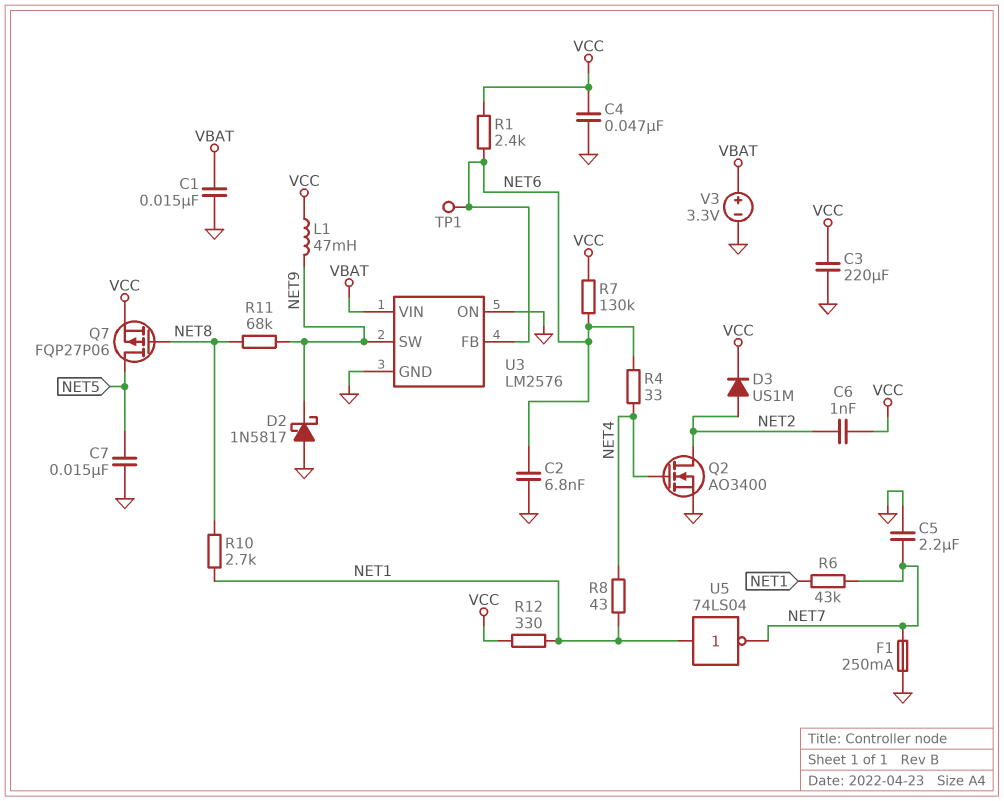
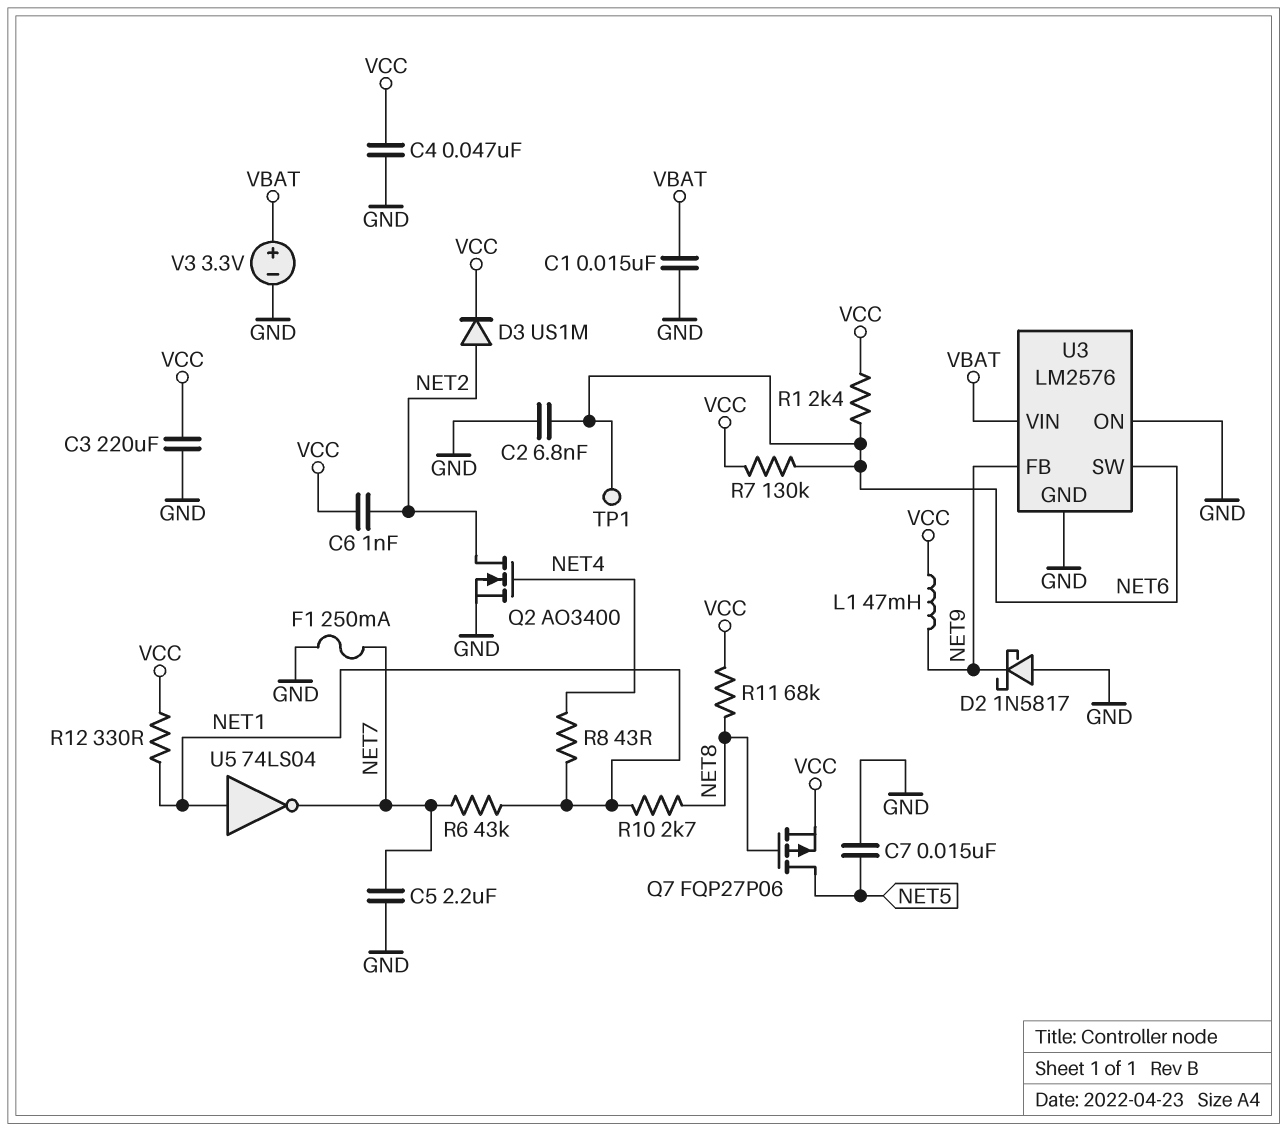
R4: 33 (NET4, NET6) -> none
R11: 68k (NET8, NET9) -> 68k (NET8, VCC)
U3 pin FB: NET6 -> NET9
U3 pin SW: NET9 -> NET6

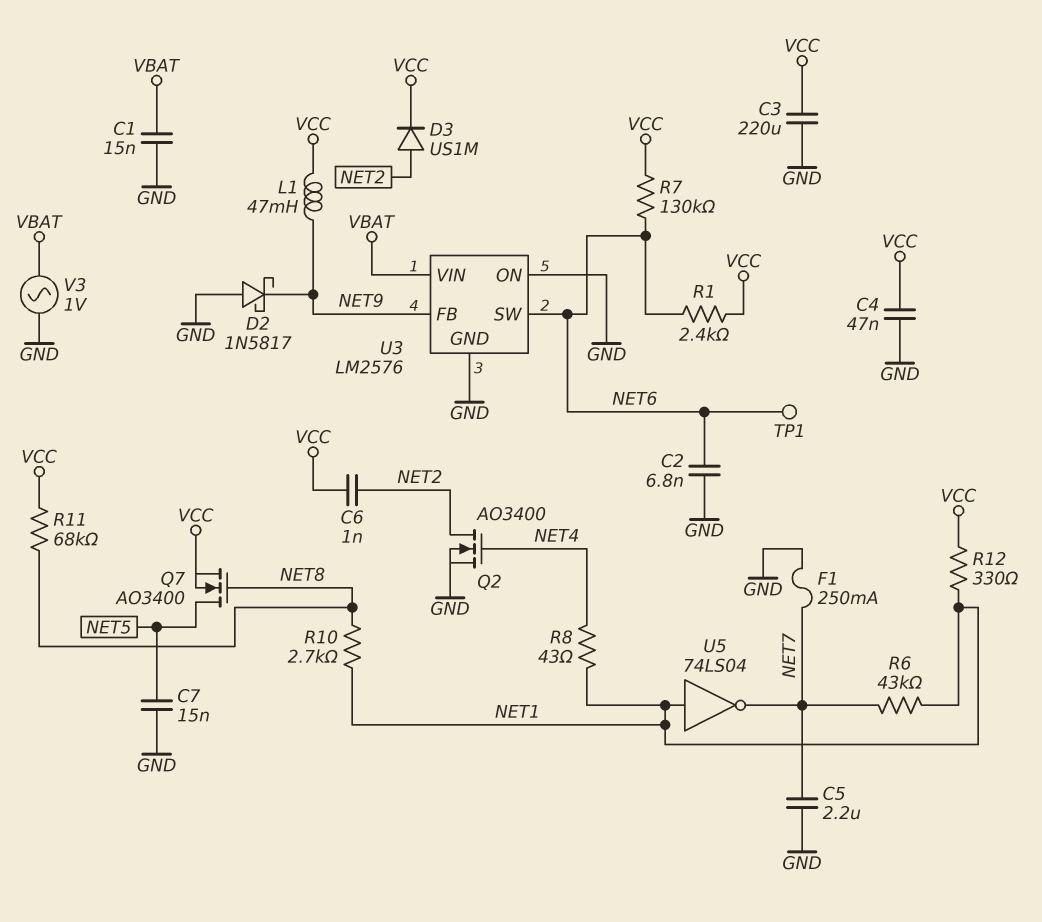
Q7: PMOS FQP27P06 (G NET8, D NET5, S VCC) -> NMOS AO3400 (G NET8, D NET5, S VCC)
V3: 3.3V (plus VBAT, minus GND) -> AC 1V (GND, VBAT)

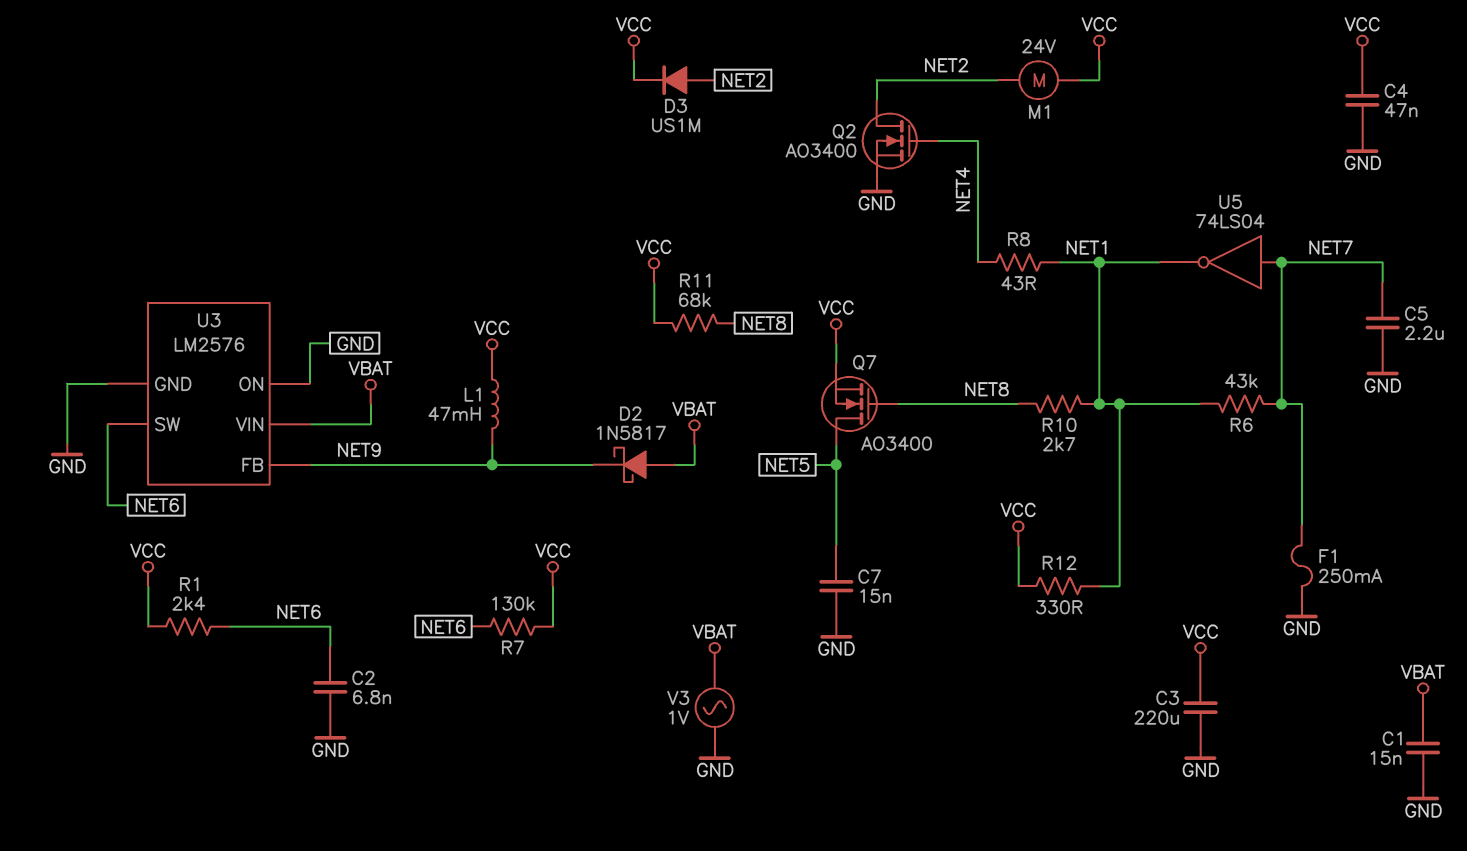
C6: 1nF (NET2, VCC) -> none
D2: schottky 1N5817 (A GND, K NET9) -> schottky 1N5817 (A VBAT, K NET9)
M1: none -> motor 24V (NET2, VCC)
TP1: test point (NET6) -> none
U5: NOT 74LS04 (in NET1, out NET7) -> NOT 74LS04 (in NET7, out NET1)

